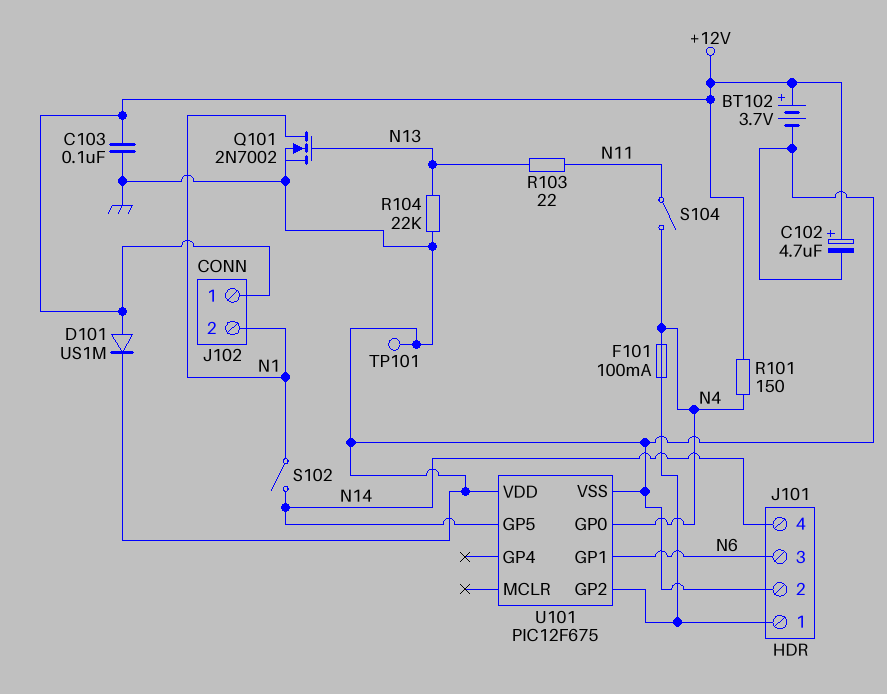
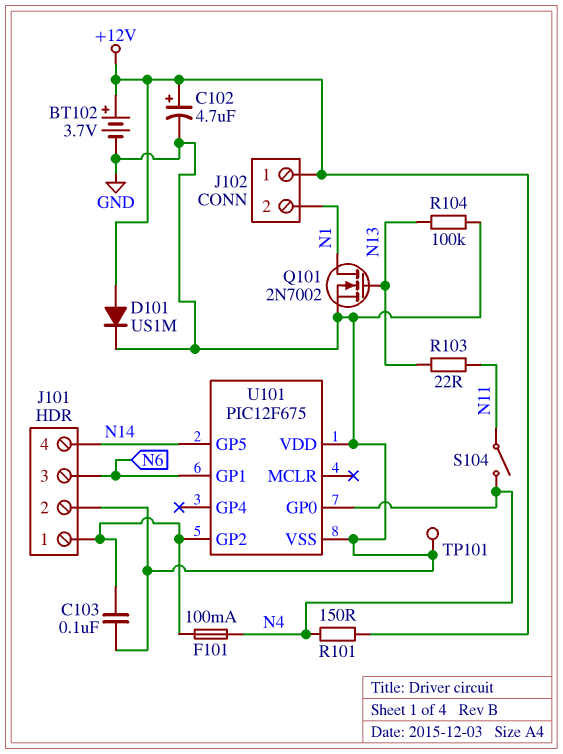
C103: 100nF (+12V, GND) -> 100nF (GND, J101/1)
R104: 22k (GND, N13) -> 100k (GND, N13)
S102: switch (N1, N14) -> none

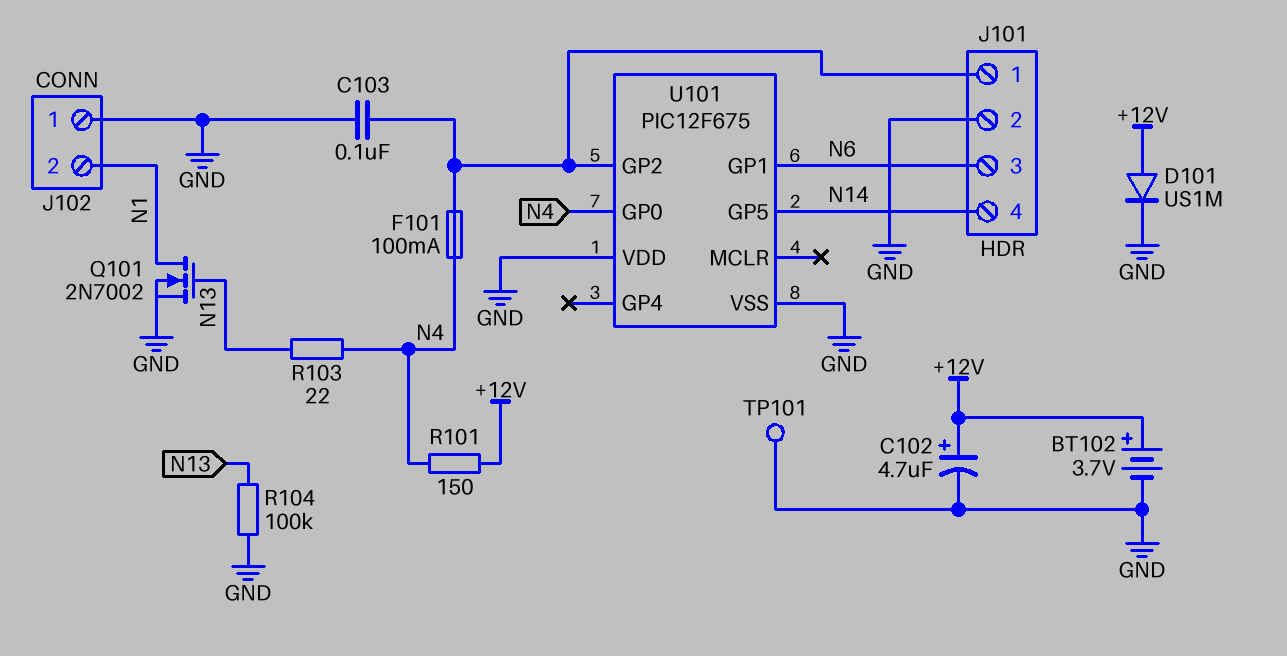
J102 pin 1: +12V -> GND
R103: 22 (N11, N13) -> 22 (N4, N13)
S104: switch (N4, N11) -> none

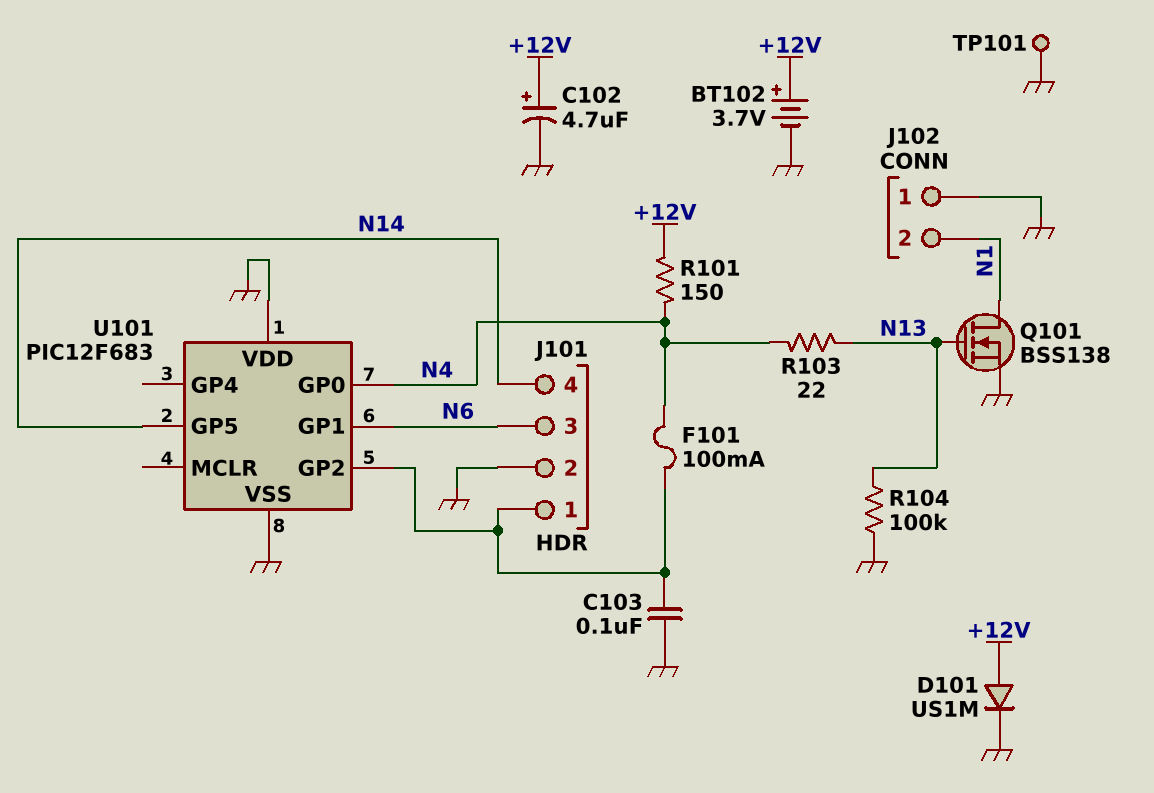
Q101: NMOS 2N7002 (G N13, D N1, S GND) -> NMOS BSS138 (G N13, D N1, S GND)
U101: PIC12F675 -> PIC12F683

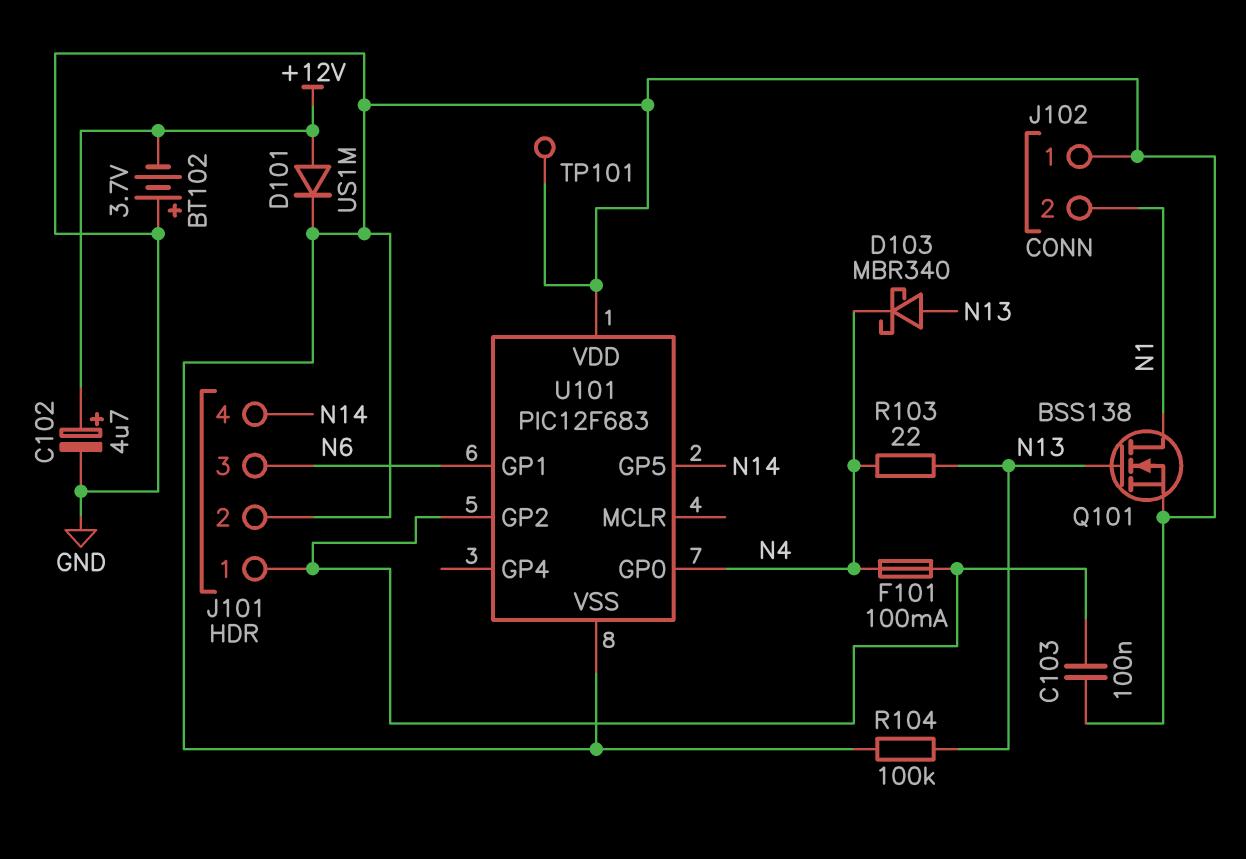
BT102: 3.7V (plus +12V, minus GND) -> 3.7V (plus GND, minus +12V)
D103: none -> schottky MBR340 (A N13, K N4)
R101: 150 (+12V, N4) -> none

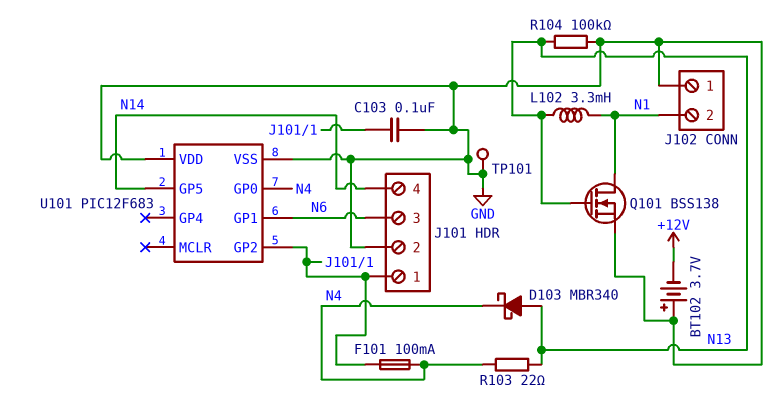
C102: 4.7uF (plus +12V, minus GND) -> none
D101: diode US1M (A +12V, K GND) -> none
L102: none -> 3.3mH (N1, N13)

